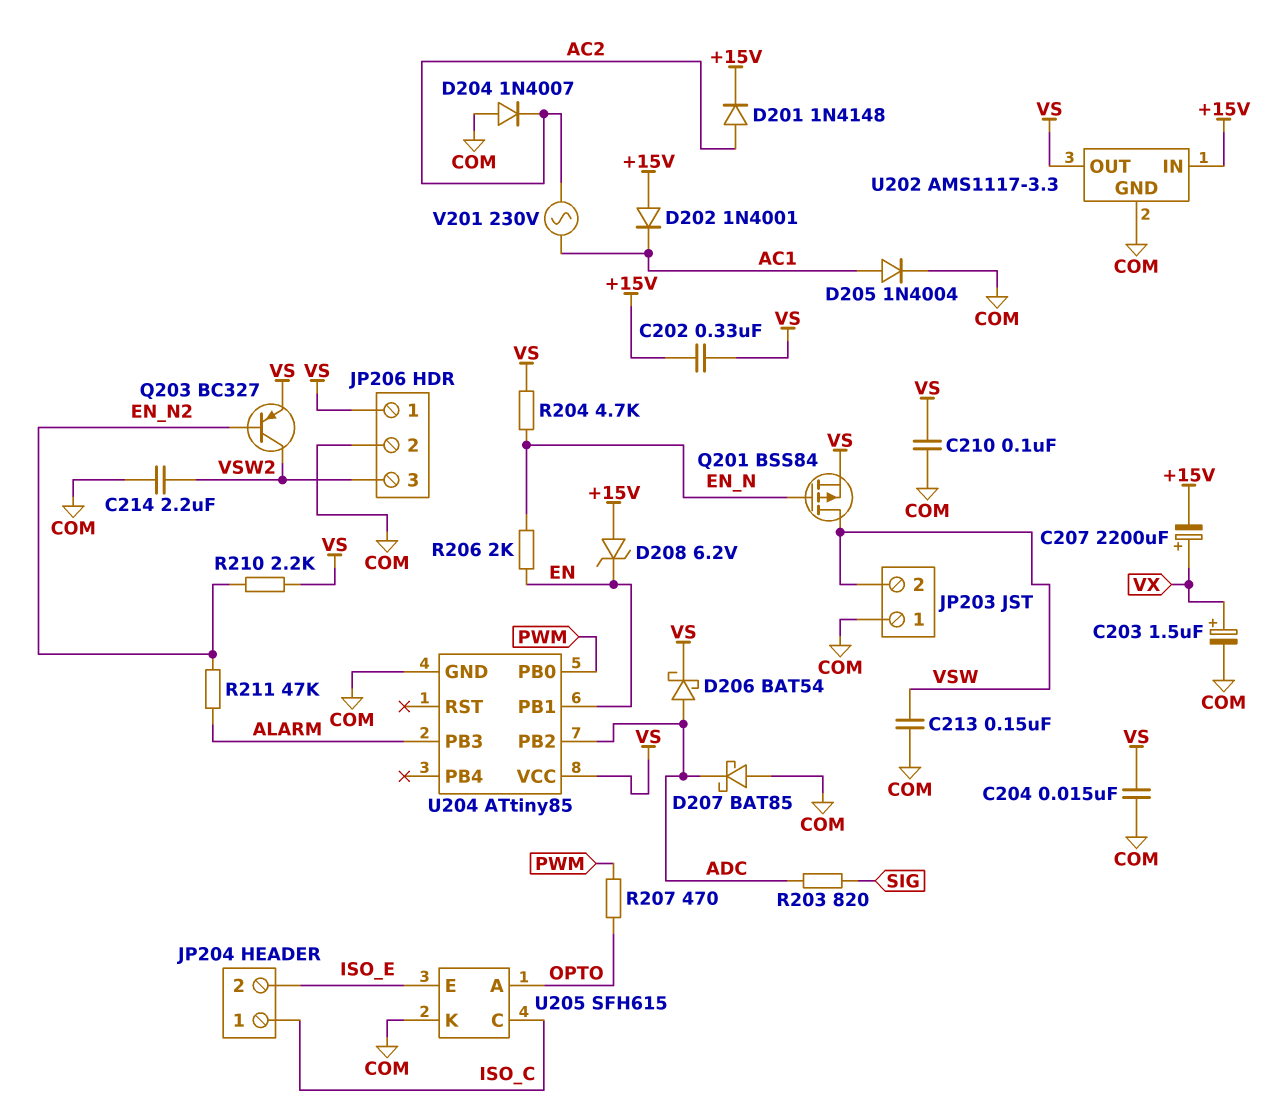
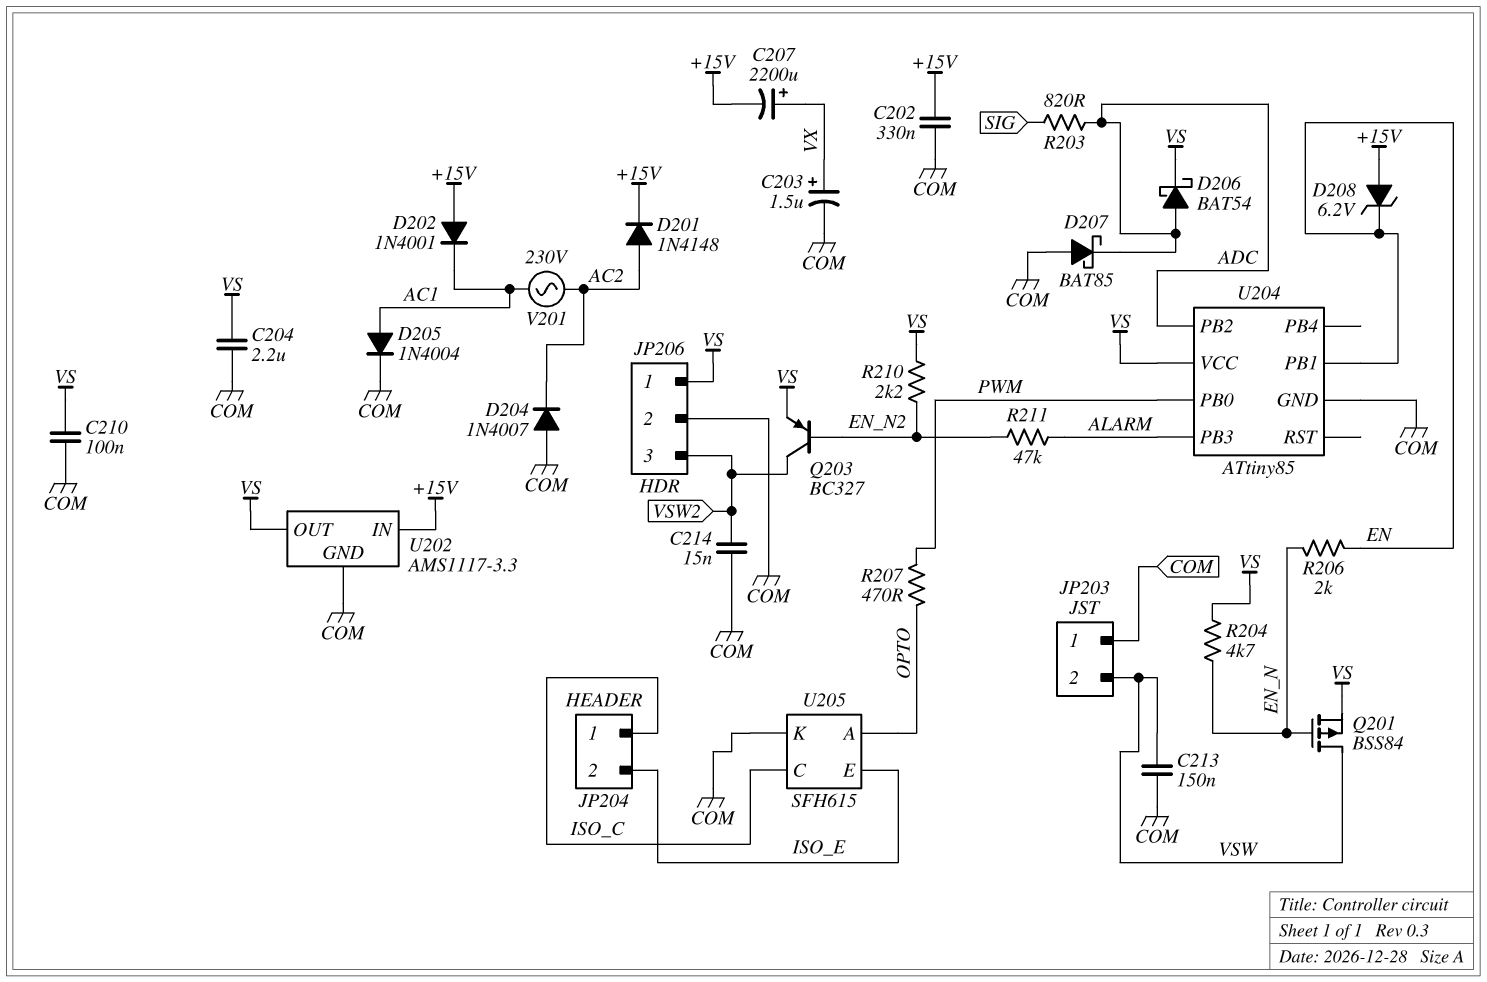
C202: 330nF (+15V, VS) -> 330nF (+15V, COM)
C204: 15nF (COM, VS) -> 2.2uF (COM, VS)
C214: 2.2uF (COM, VSW2) -> 15nF (COM, VSW2)

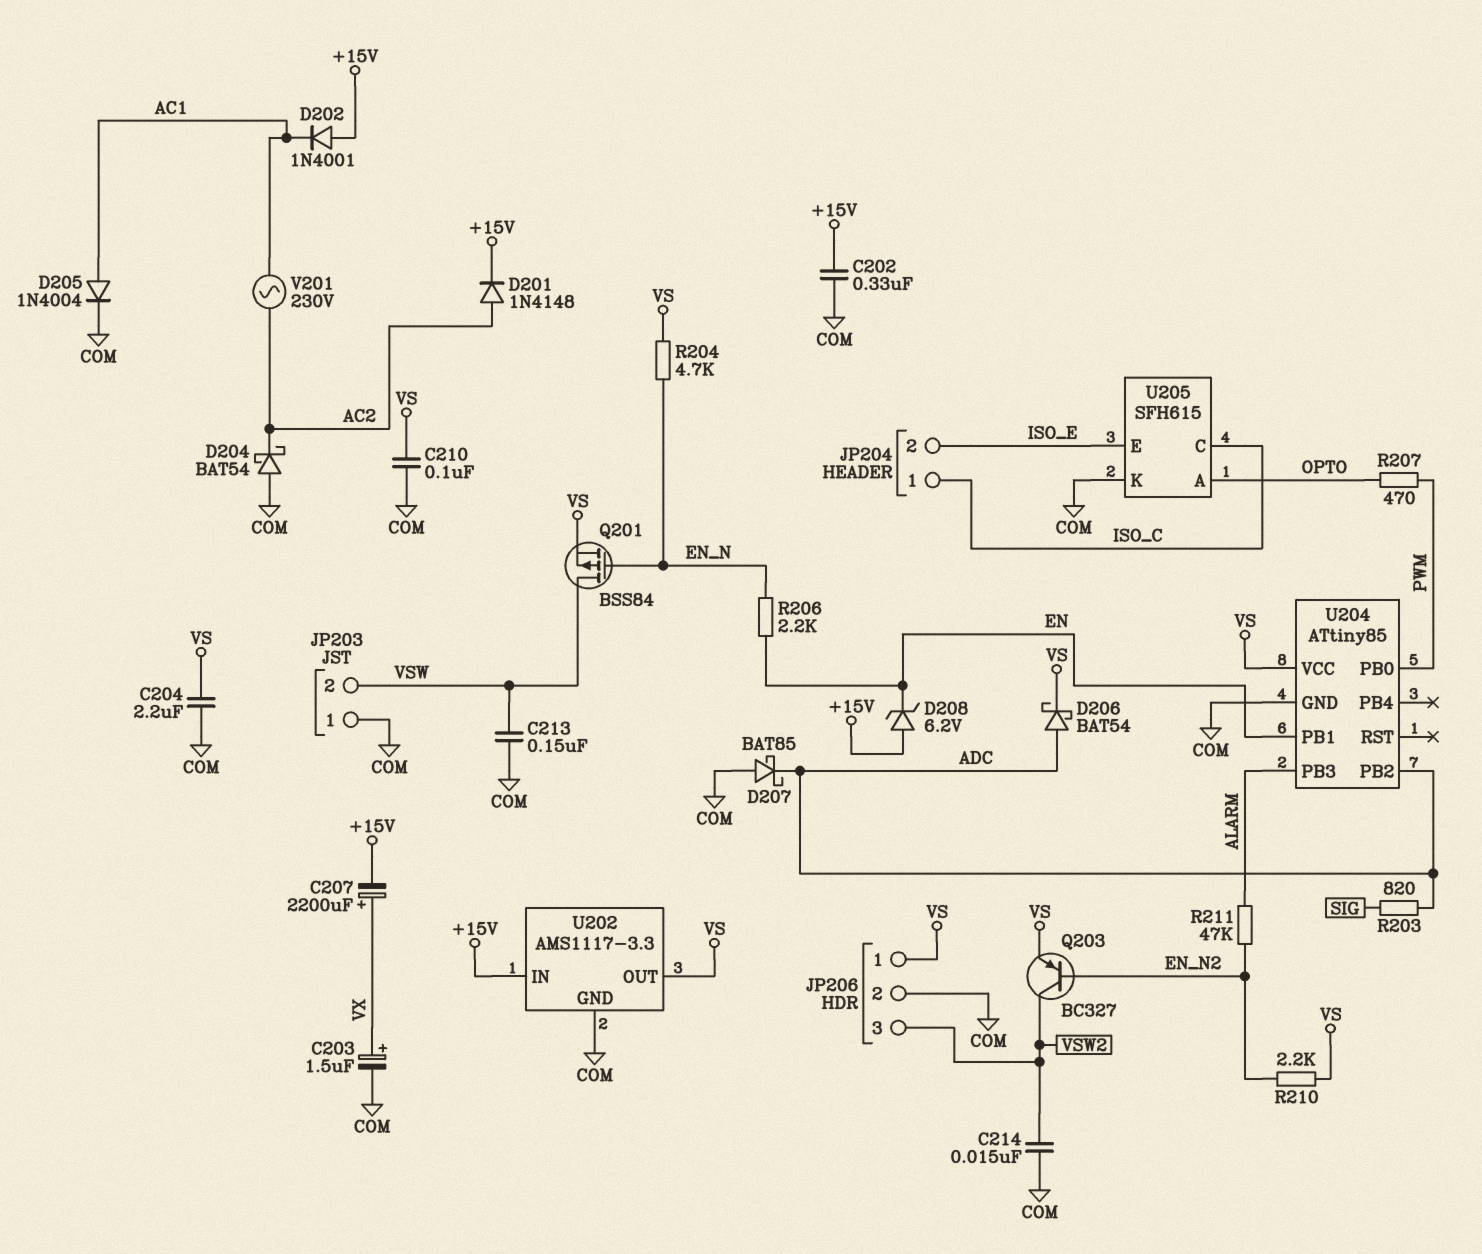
D204: diode 1N4007 (A COM, K AC2) -> schottky BAT54 (A COM, K AC2)
R206: 2k (EN, EN_N) -> 2.2k (EN, EN_N)

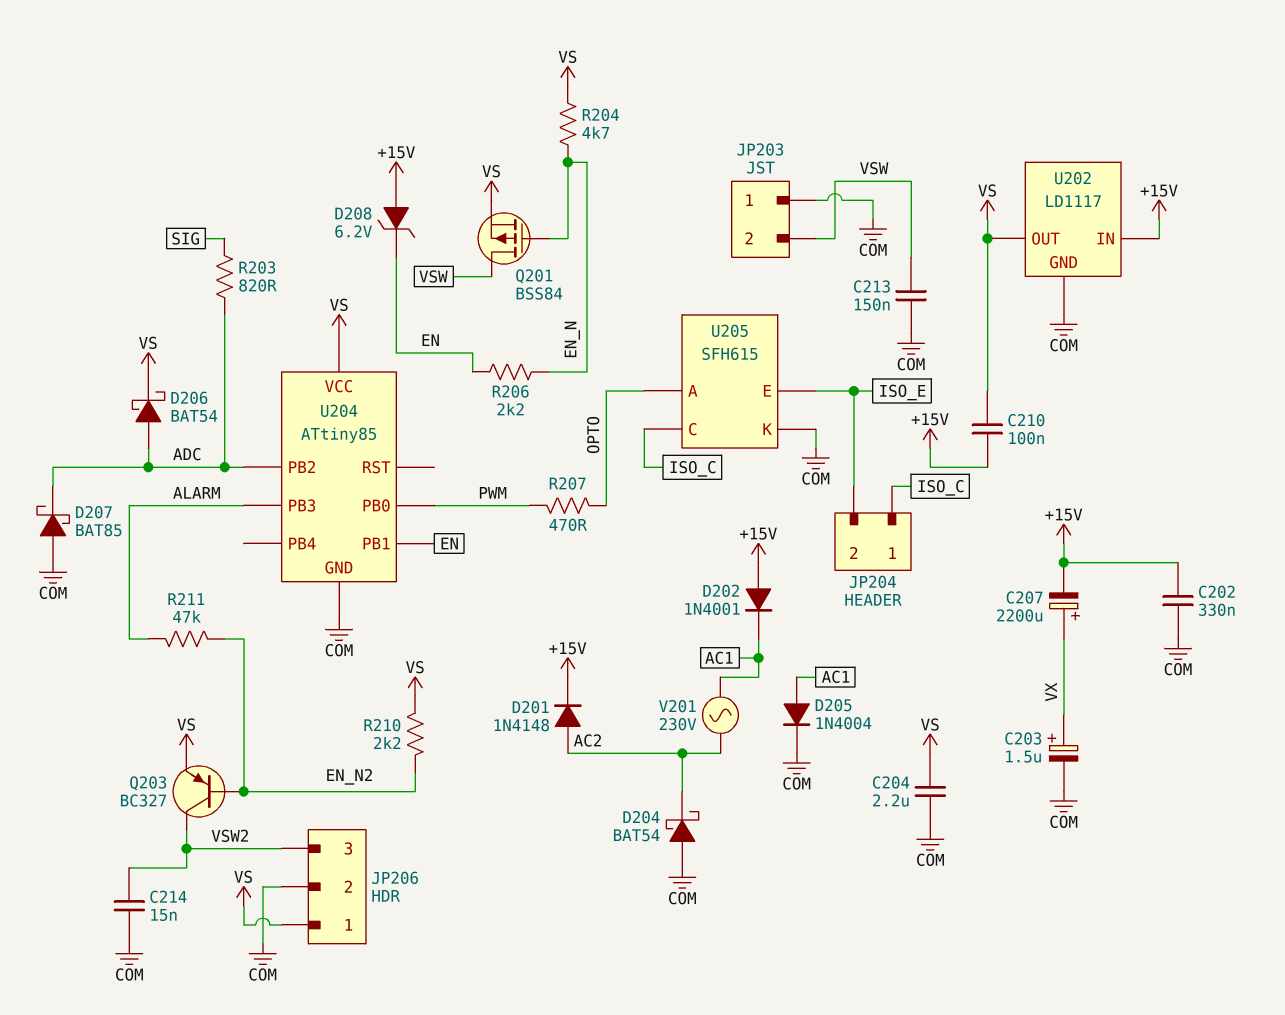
C210: 100nF (COM, VS) -> 100nF (+15V, VS)
U202: AMS1117-3.3 -> LD1117

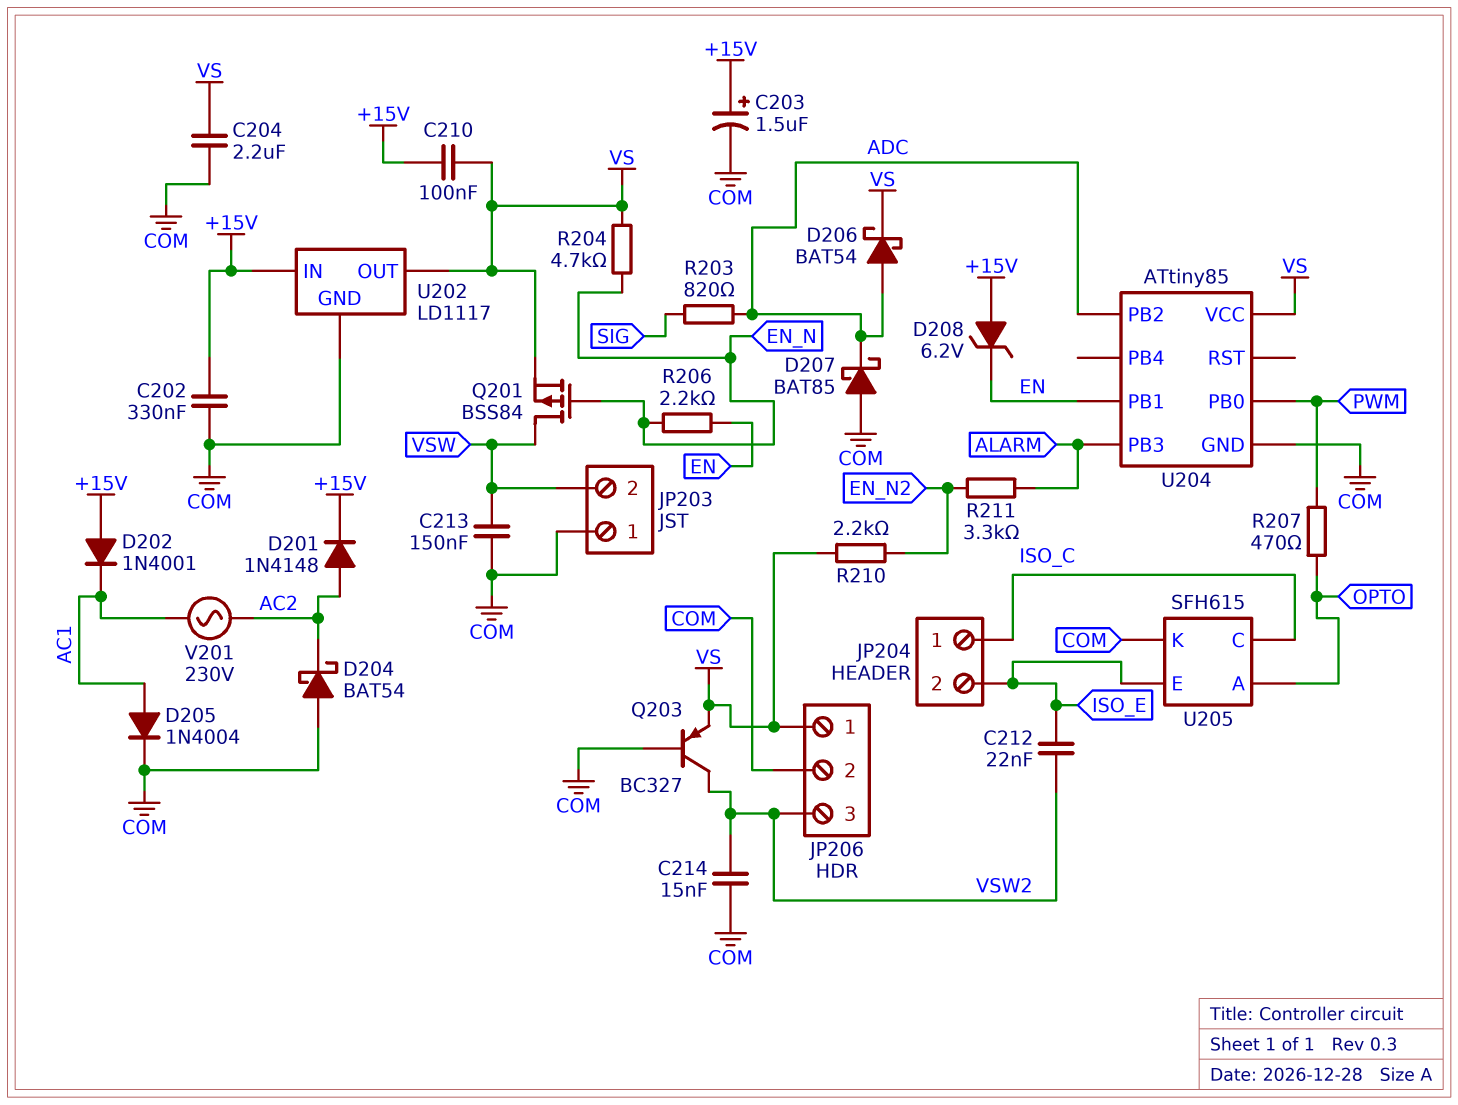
C203: 1.5uF (plus VX, minus COM) -> 1.5uF (plus +15V, minus COM)
C207: 2200uF (plus VX, minus +15V) -> none
C212: none -> 22nF (ISO_E, VSW2)
Q203: PNP BC327 (B EN_N2, C VSW2, E VS) -> PNP BC327 (B COM, C VSW2, E VS)
R211: 47k (ALARM, EN_N2) -> 3.3k (ALARM, EN_N2)

